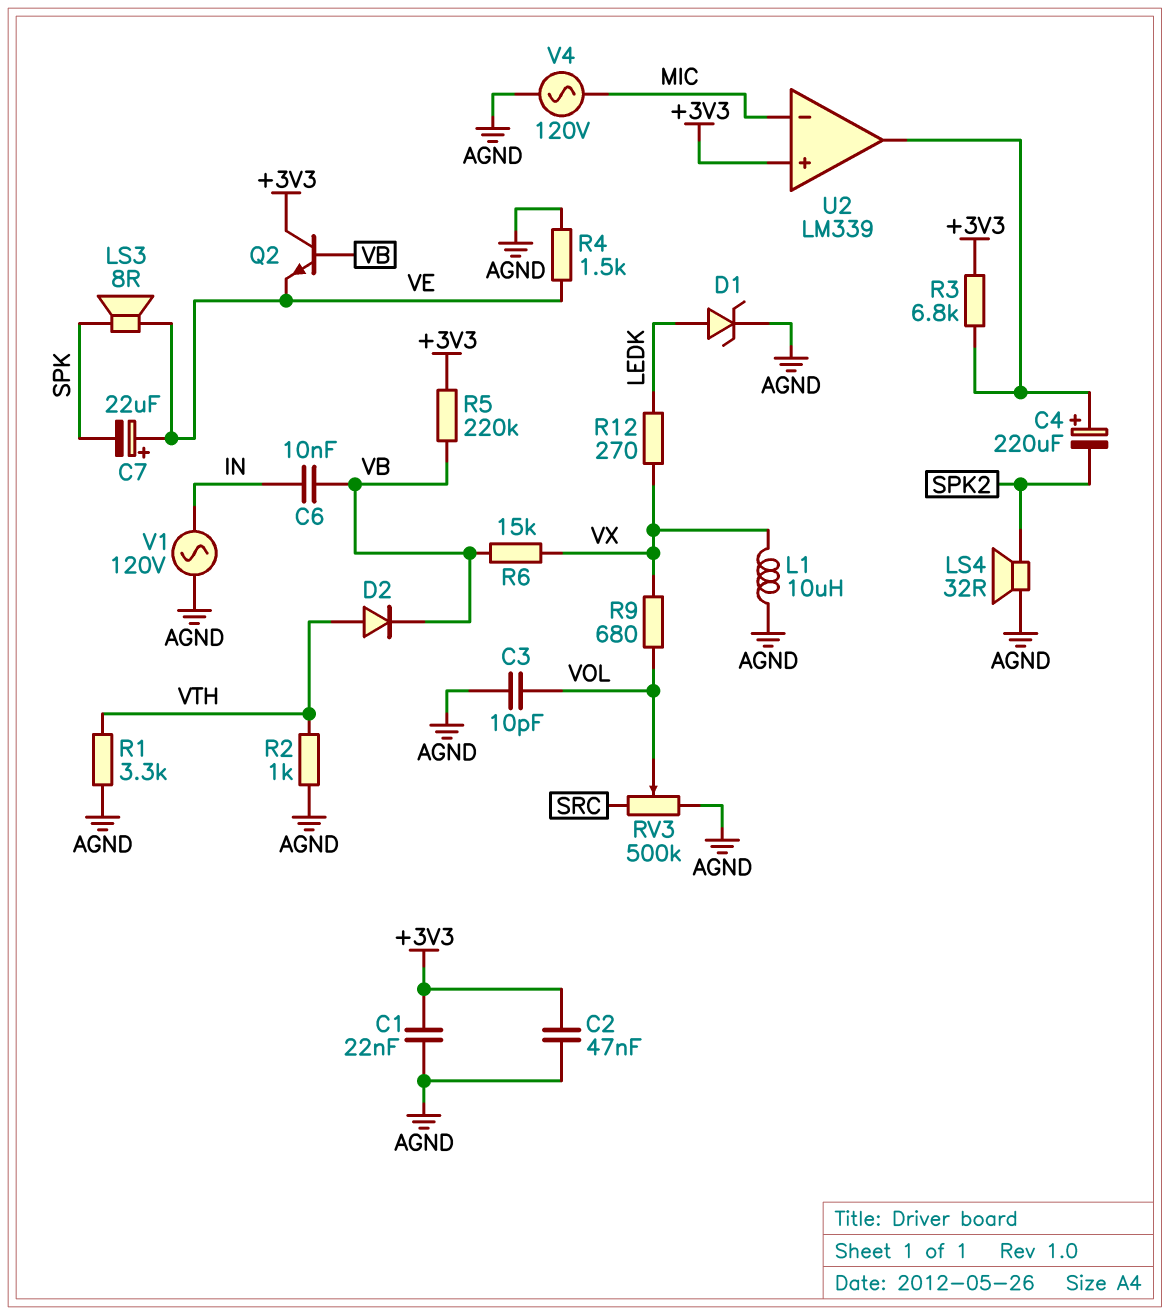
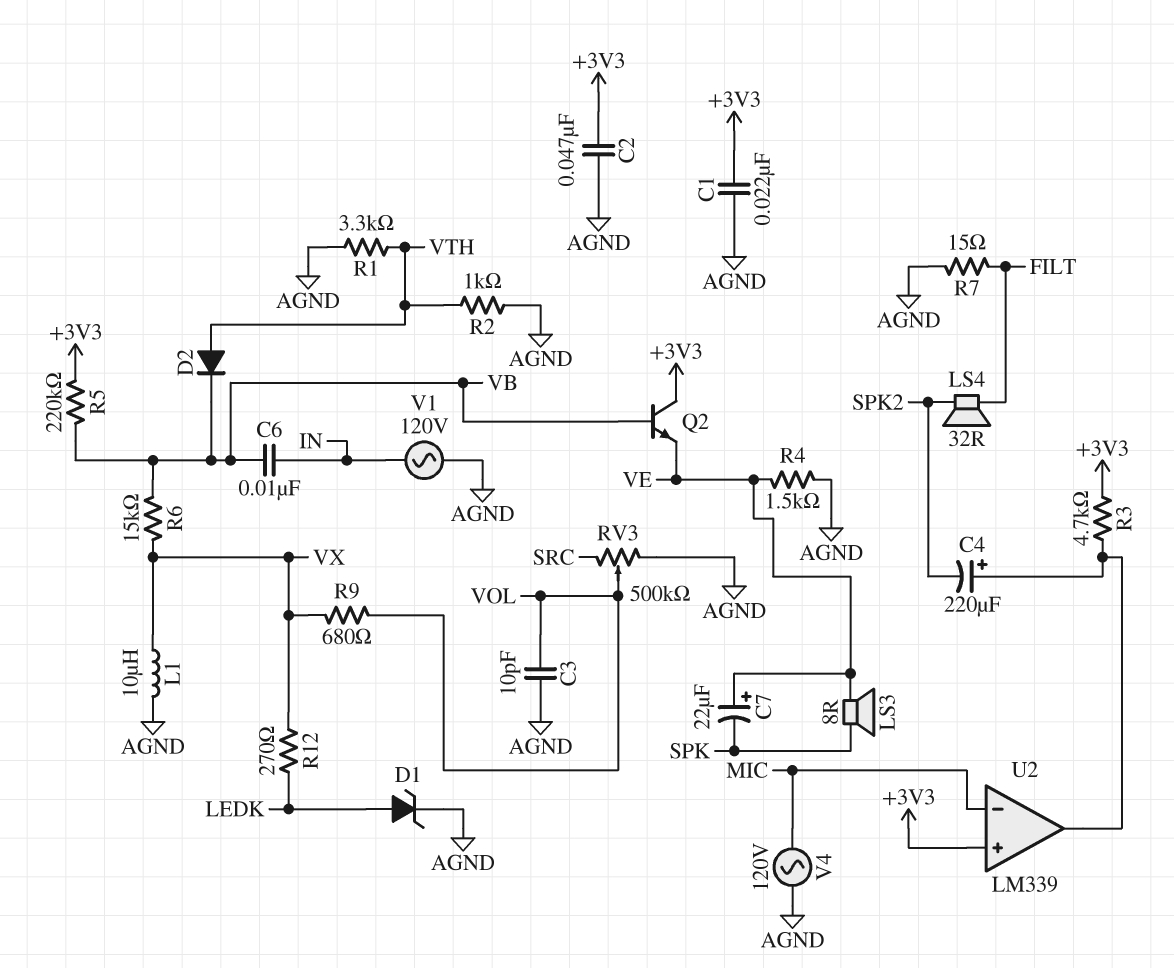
LS4: speaker 32R (AGND, SPK2) -> speaker 32R (FILT, SPK2)
R3: 6.8k (+3V3, U2/out) -> 4.7k (+3V3, U2/out)
R7: none -> 15 (AGND, FILT)

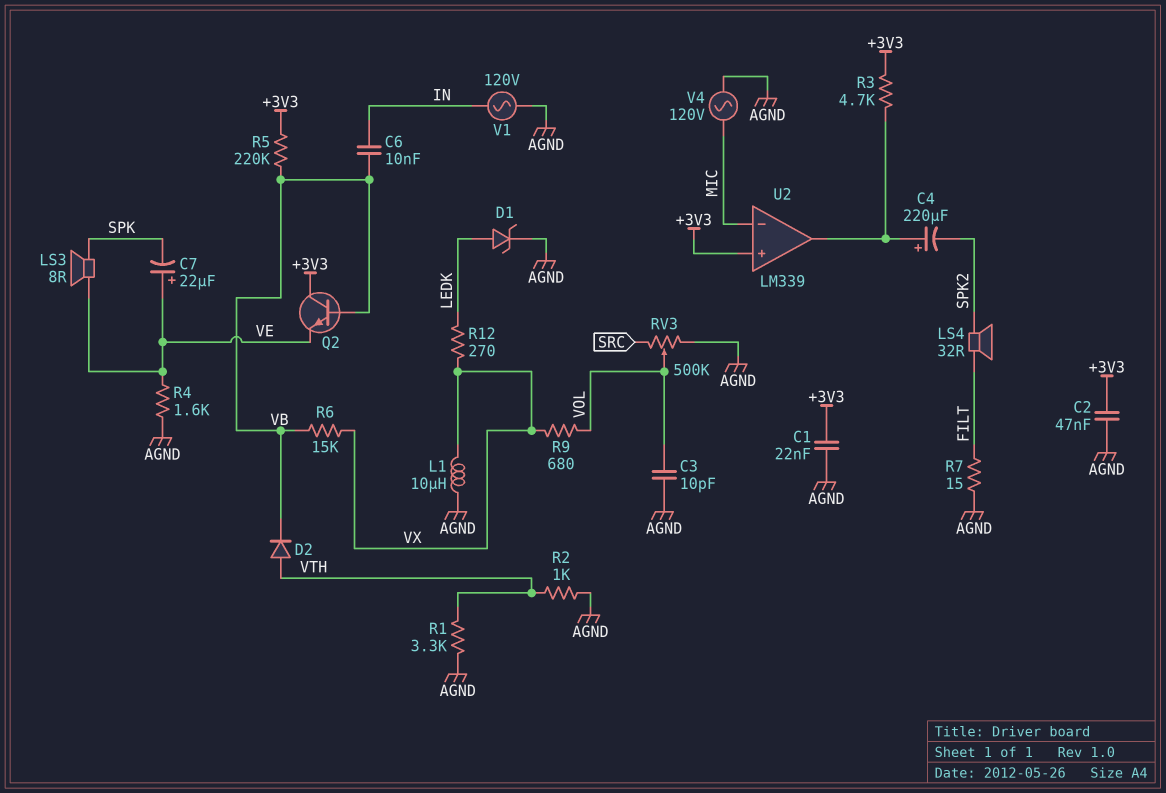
R4: 1.5k (AGND, VE) -> 1.6k (AGND, VE)

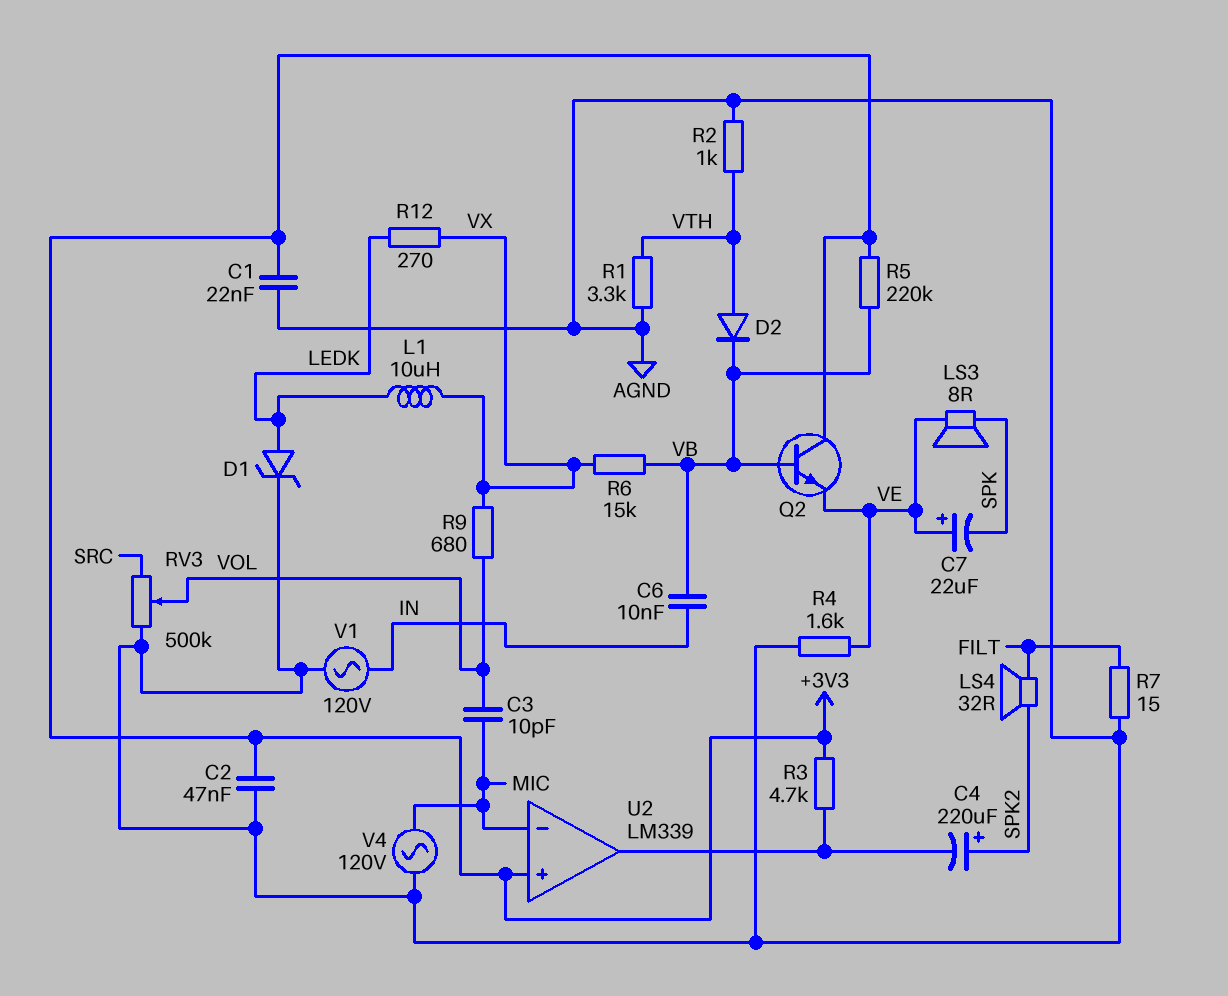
C3: 10pF (AGND, VOL) -> 10pF (MIC, VOL)
C4: 220uF (plus U2/out, minus SPK2) -> 220uF (plus SPK2, minus U2/out)
L1: 10uH (AGND, VX) -> 10uH (LEDK, VX)

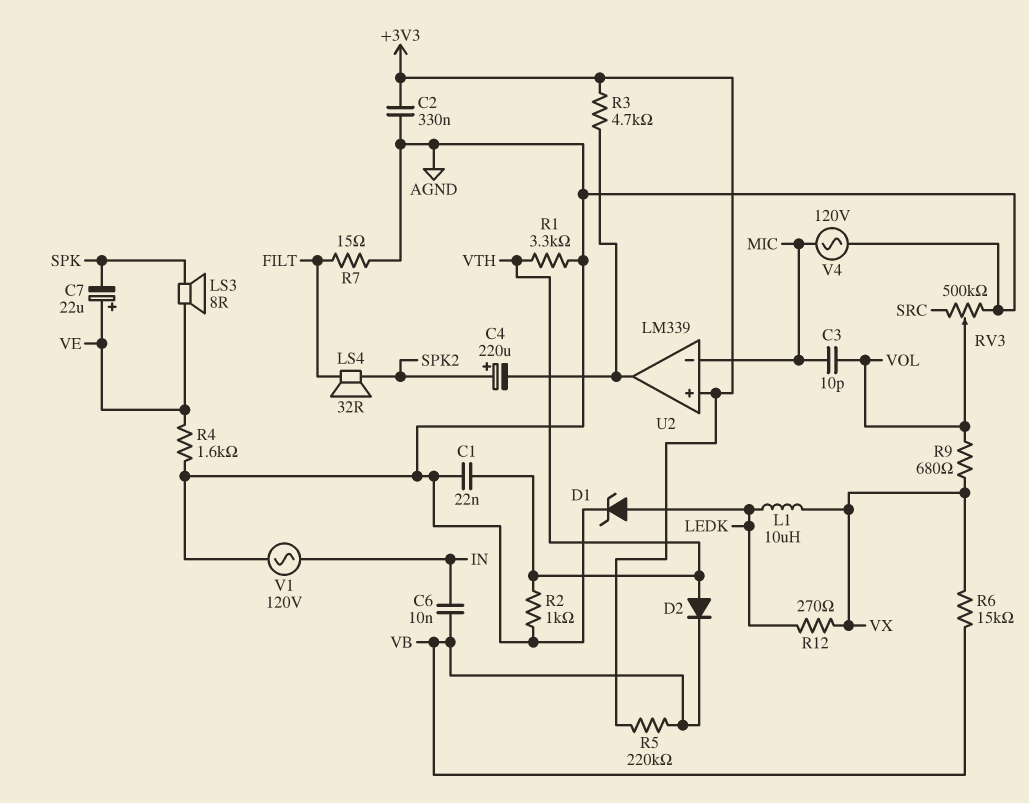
C1: 22nF (+3V3, AGND) -> 22nF (AGND, VTH)
C2: 47nF (+3V3, AGND) -> 330nF (+3V3, AGND)
Q2: NPN (B VB, C +3V3, E VE) -> none

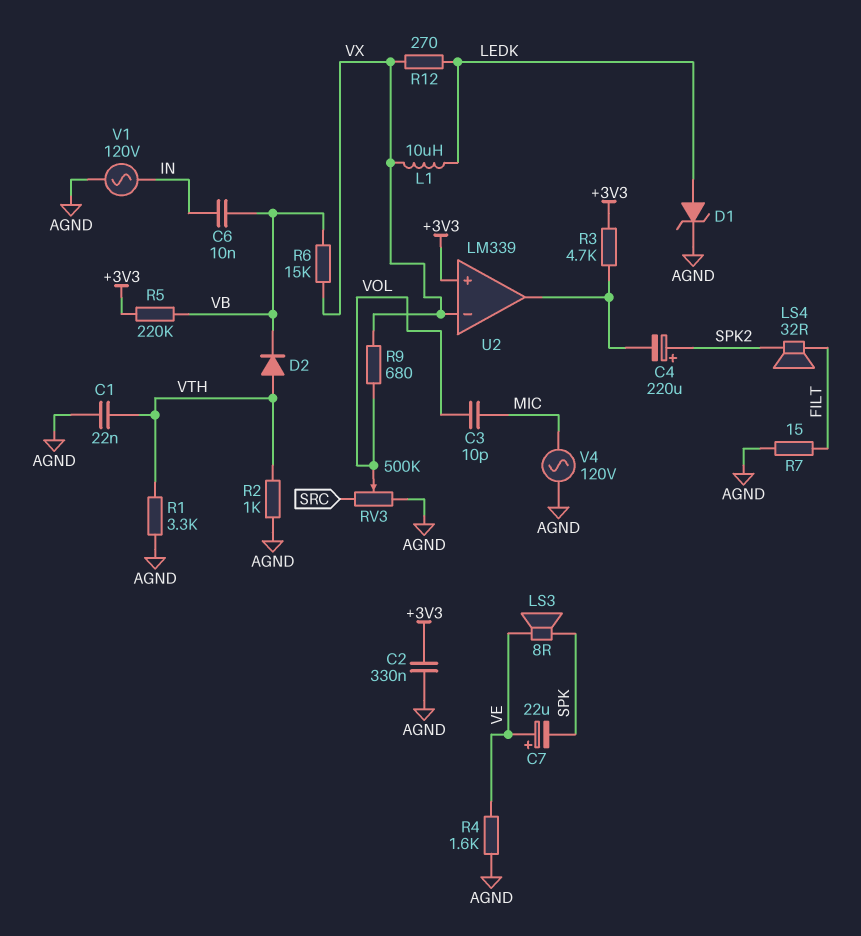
U2 pin in-: MIC -> VX

